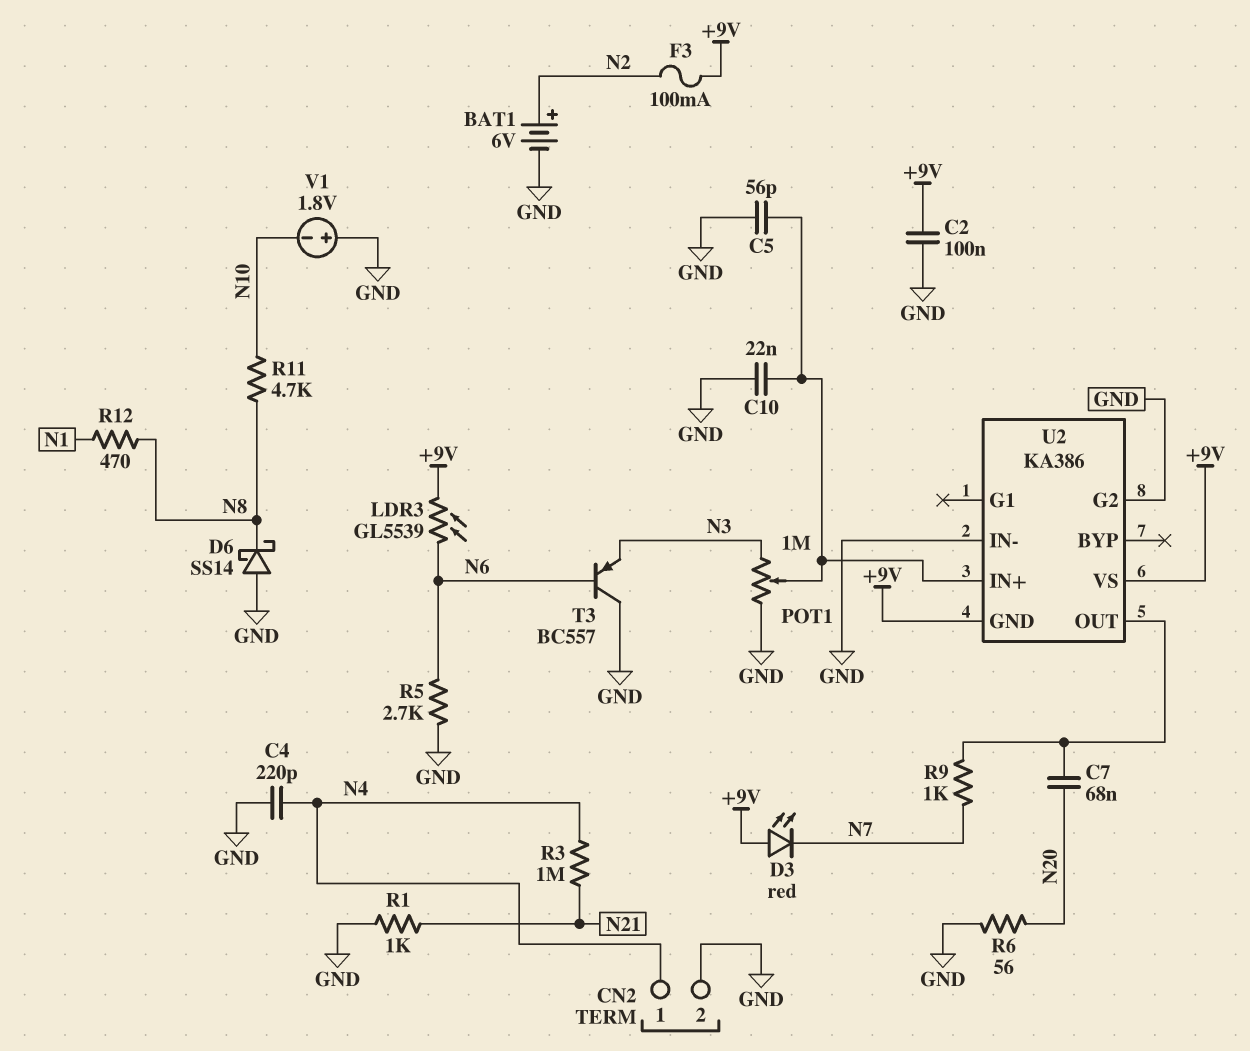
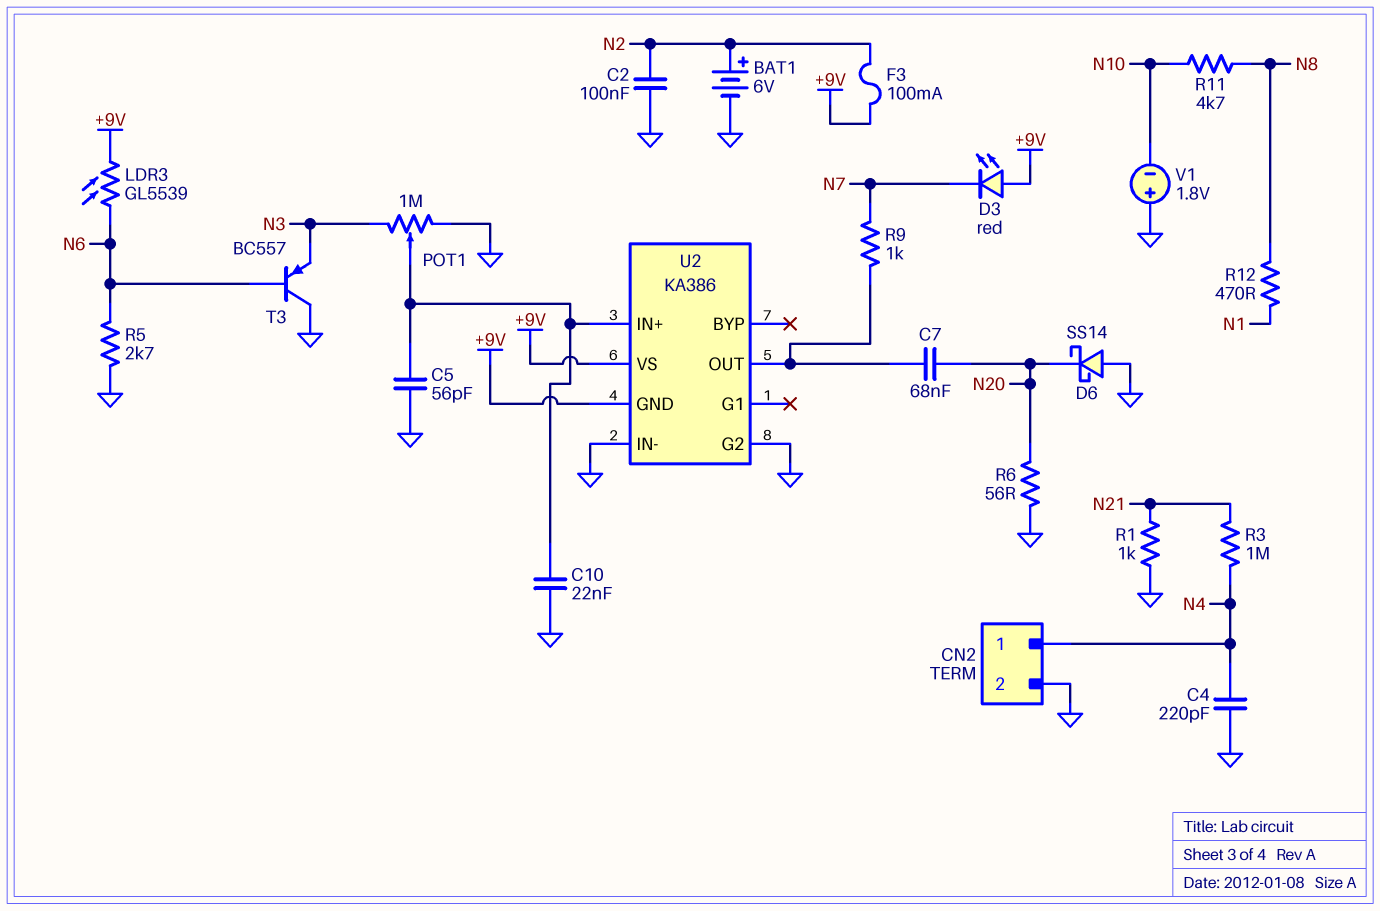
C2: 100nF (+9V, GND) -> 100nF (GND, N2)
D6: schottky SS14 (A GND, K N8) -> schottky SS14 (A GND, K N20)

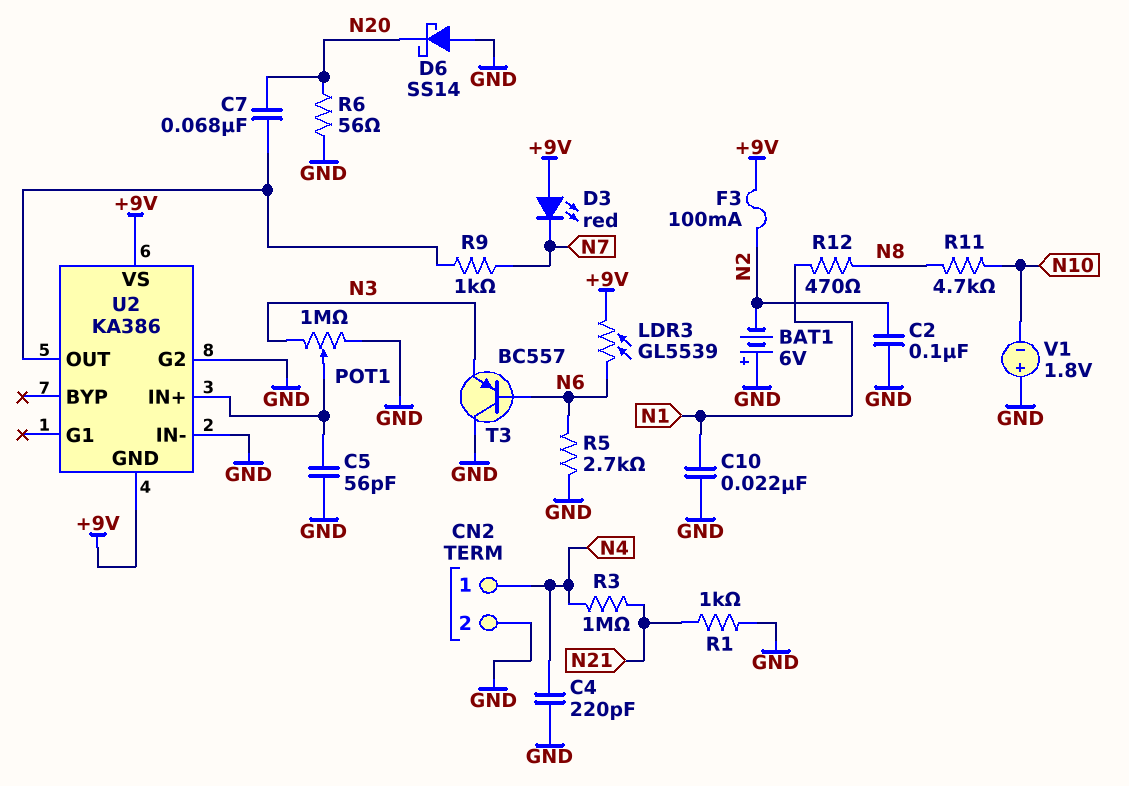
BAT1: 6V (plus N2, minus GND) -> 6V (plus GND, minus N2)
C10: 22nF (GND, U2/IN+) -> 22nF (GND, N1)

